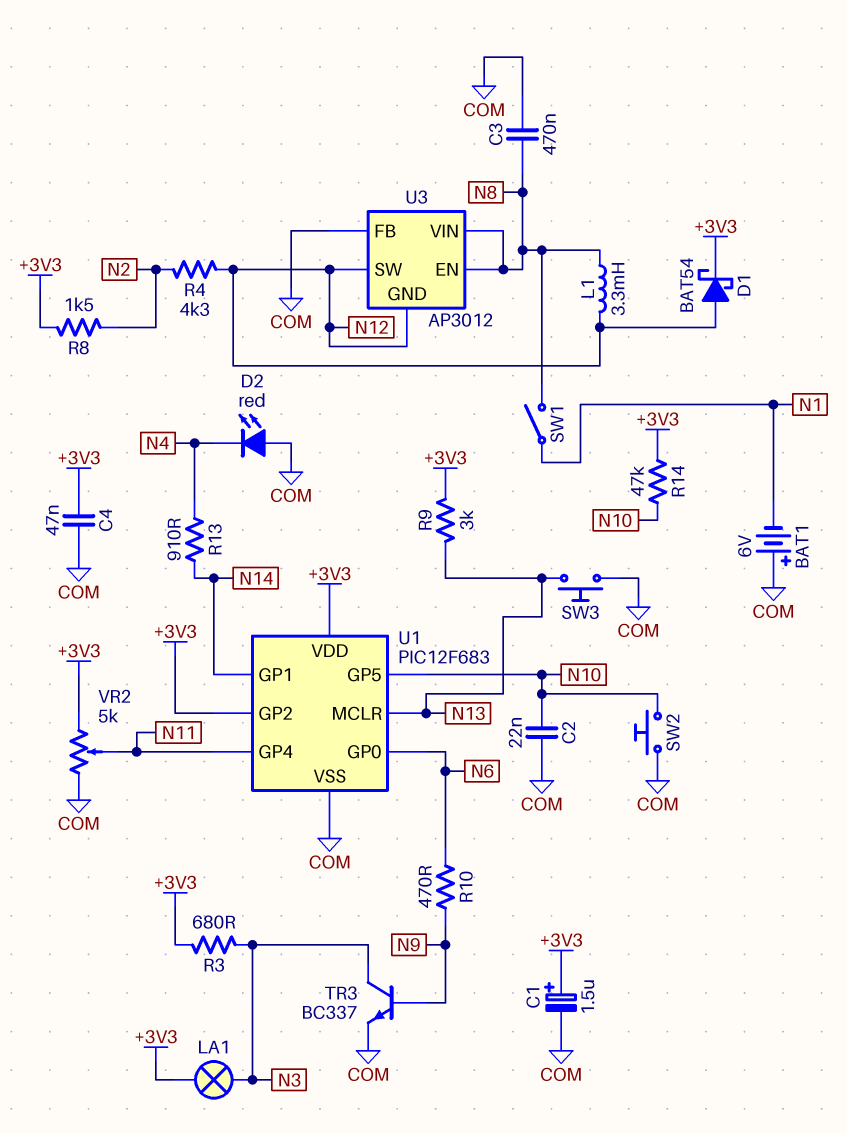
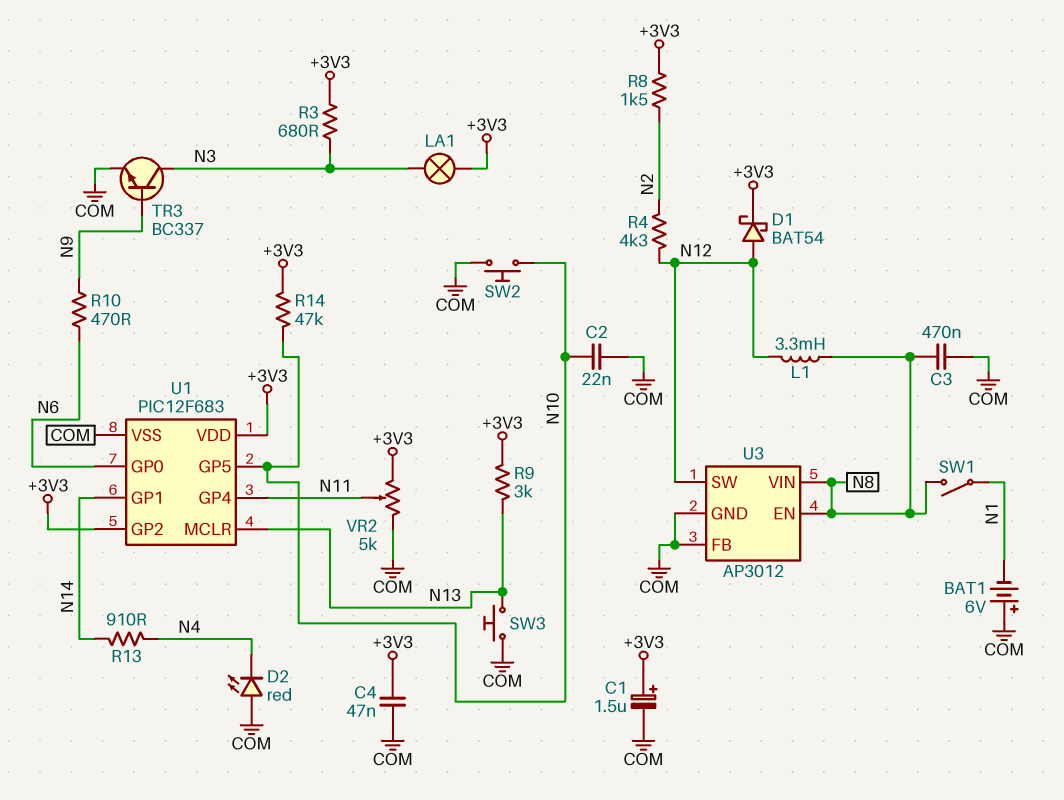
U3 pin GND: N12 -> COM

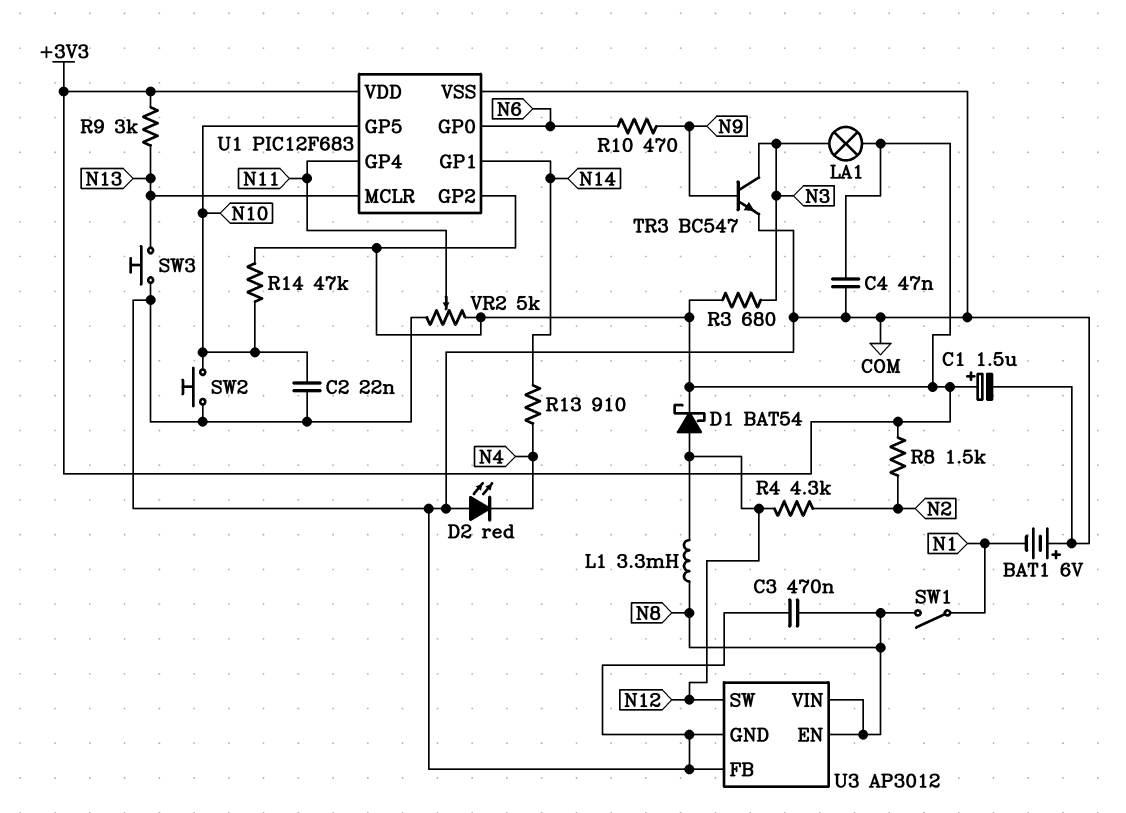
TR3: NPN BC337 (B N9, C N3, E COM) -> NPN BC547 (B N9, C N3, E COM)

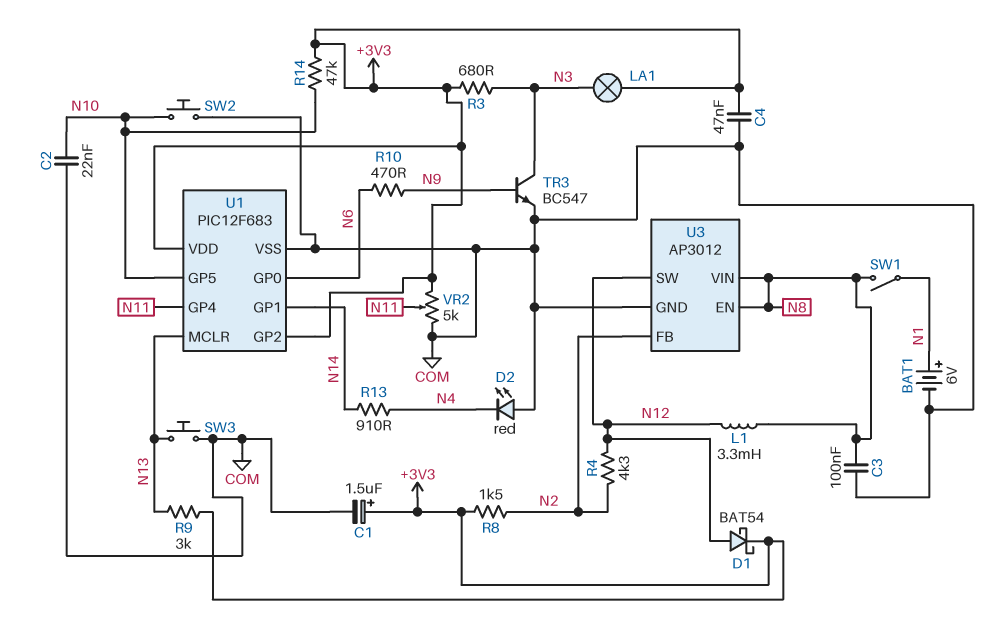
BAT1: 6V (plus COM, minus N1) -> 6V (plus N1, minus COM)
C3: 470nF (COM, N8) -> 100nF (COM, N8)
U3 pin FB: COM -> N2

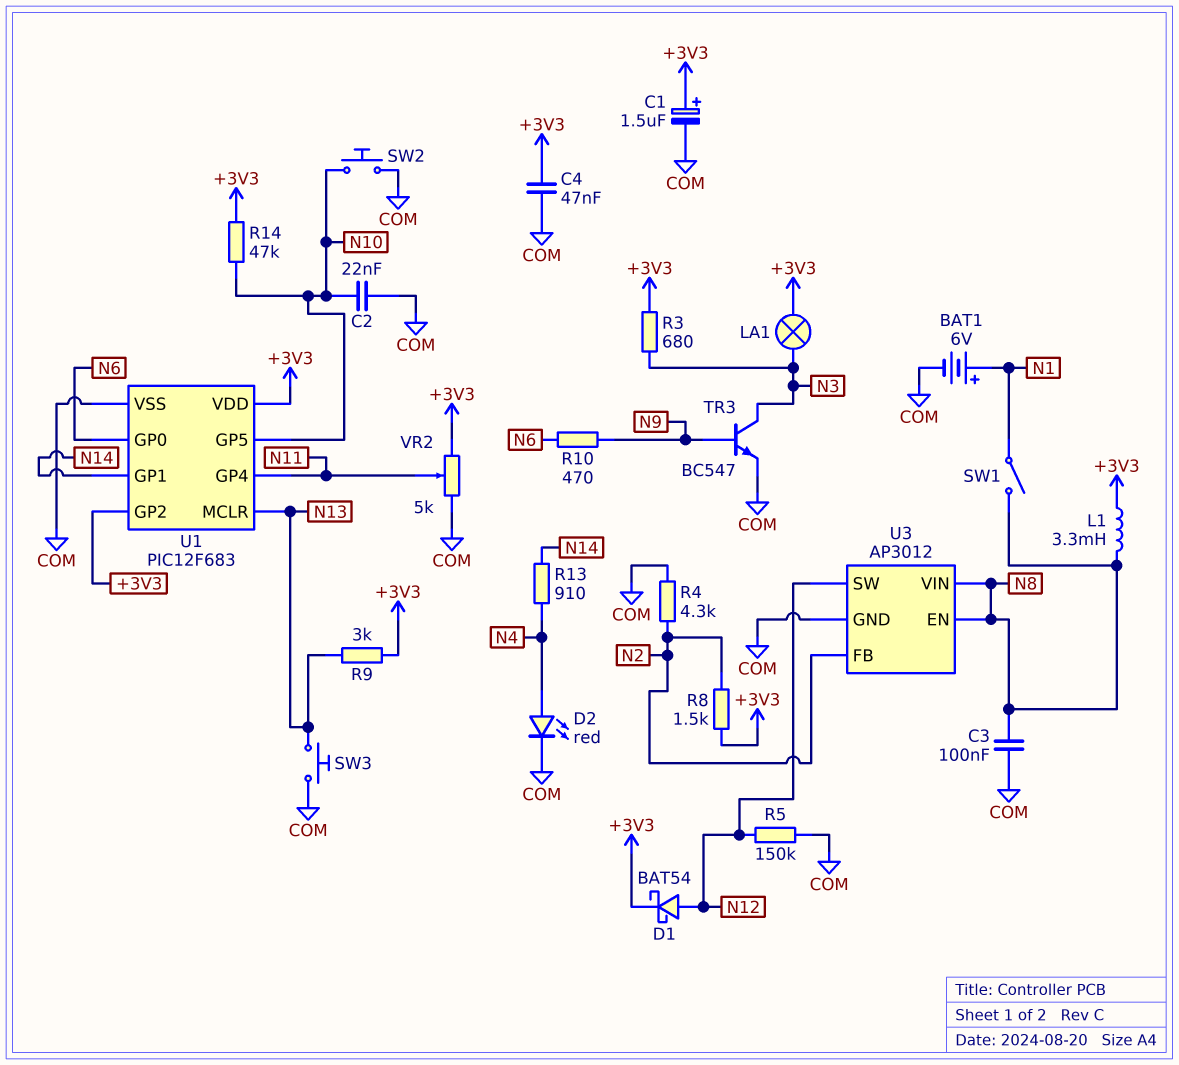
D2: LED red (A COM, K N4) -> LED red (A N4, K COM)
L1: 3.3mH (N8, N12) -> 3.3mH (+3V3, N8)
R4: 4.3k (N2, N12) -> 4.3k (COM, N2)
R5: none -> 150k (COM, N12)

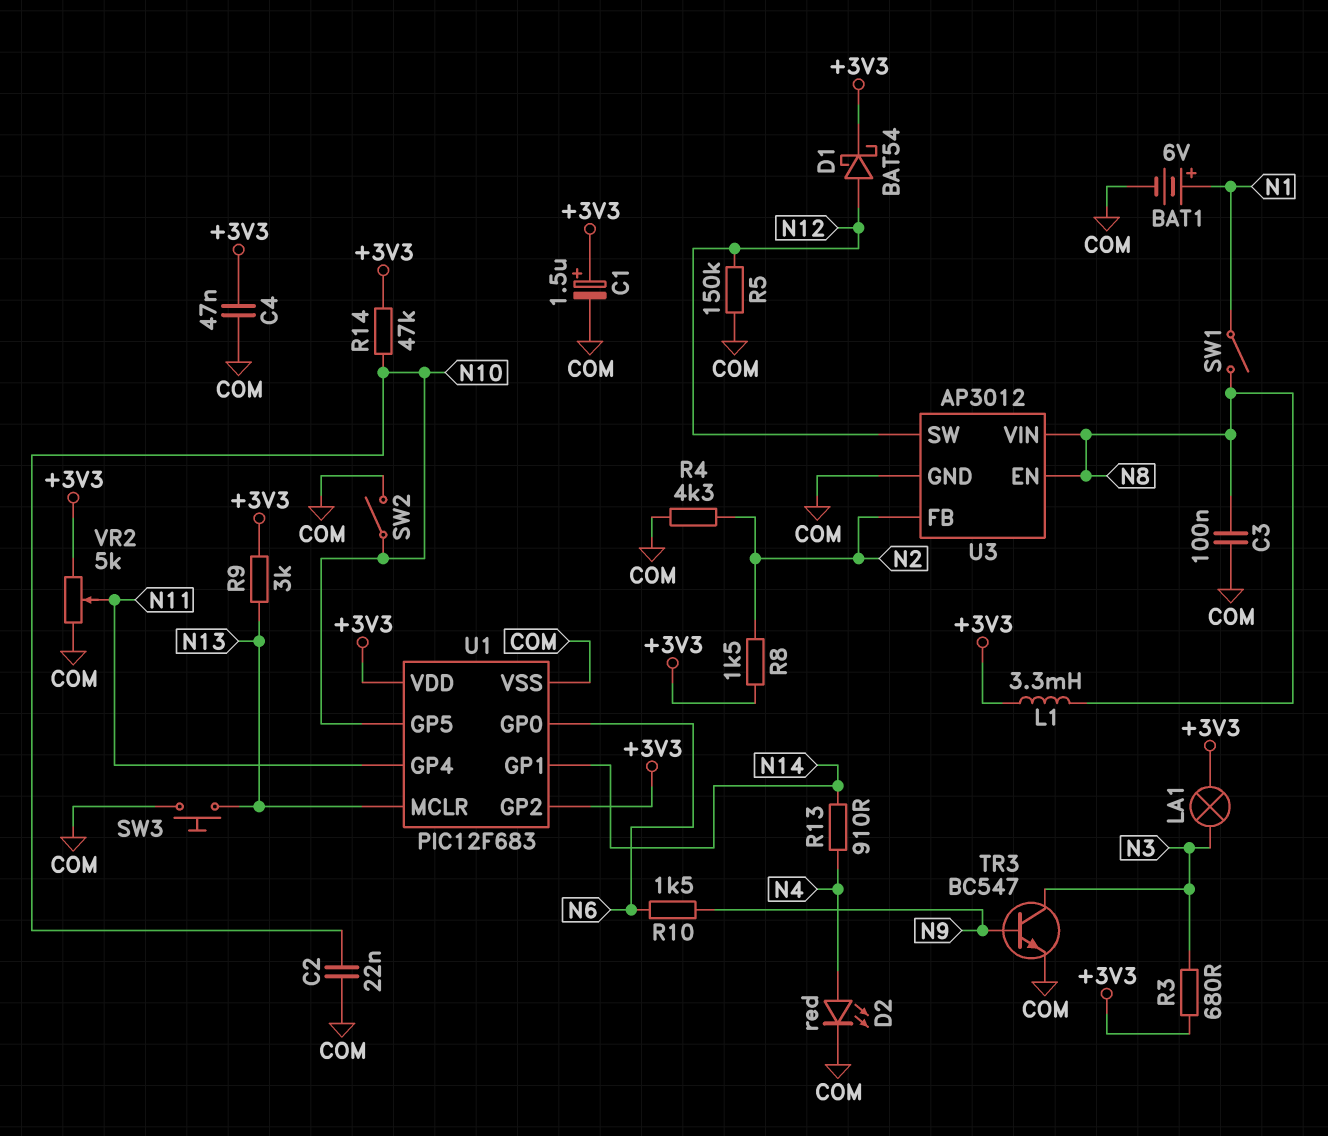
R10: 470 (N6, N9) -> 1.5k (N6, N9)
SW2: button (COM, N10) -> switch (COM, N10)

